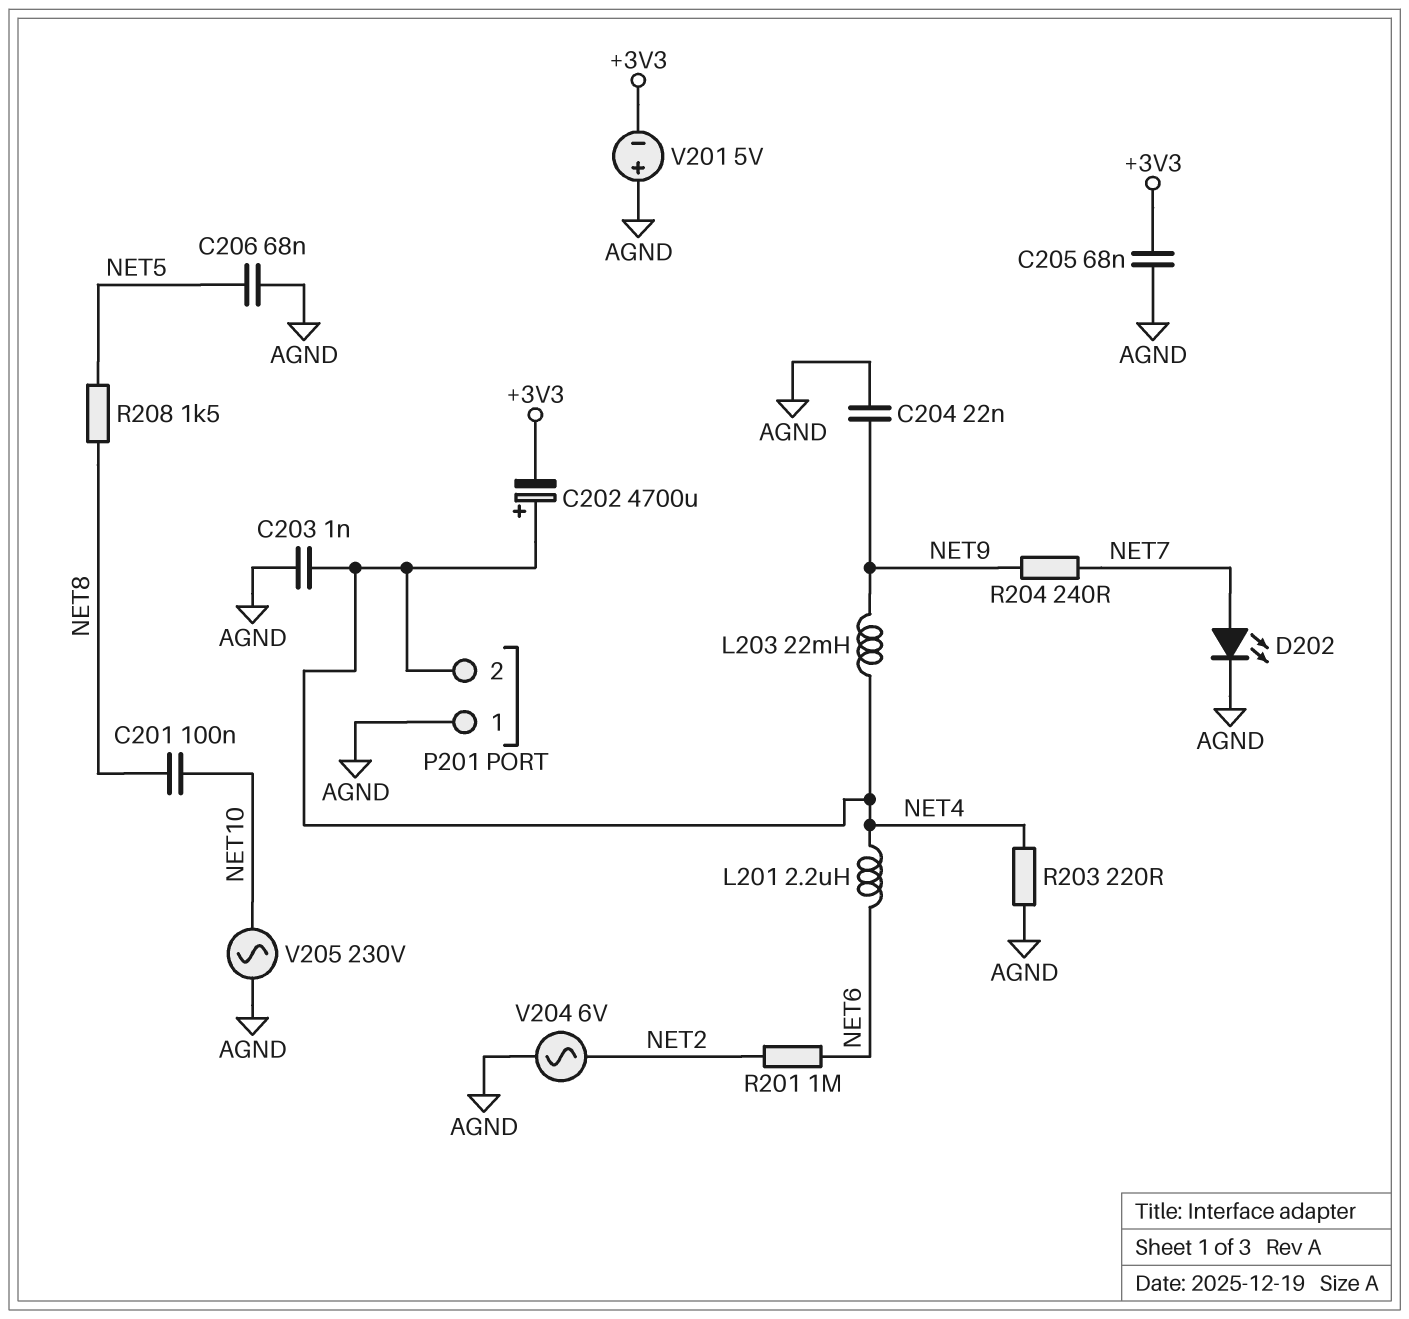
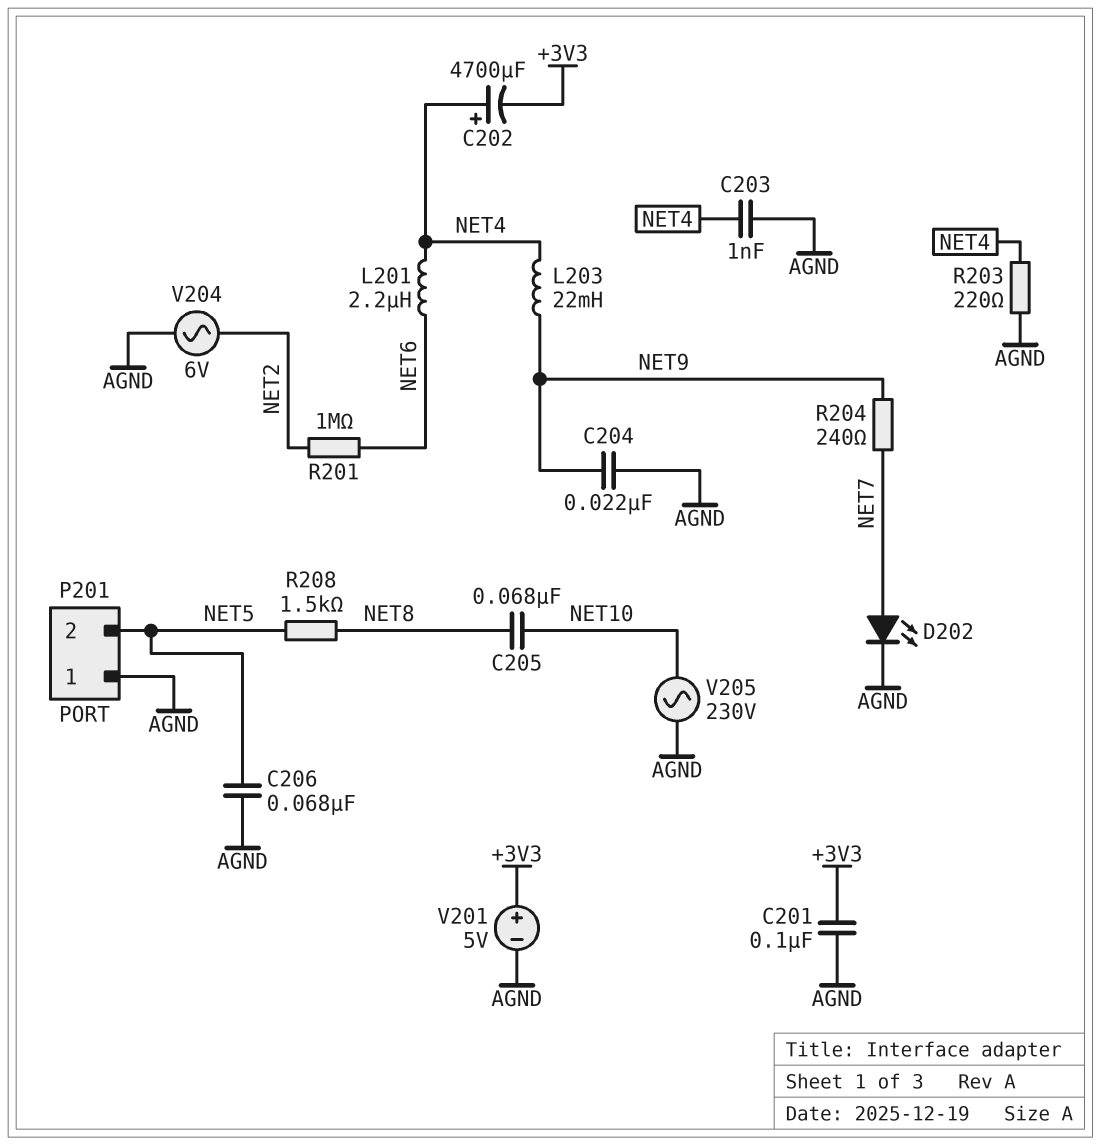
C201: 100nF (NET8, NET10) -> 100nF (+3V3, AGND)
C205: 68nF (+3V3, AGND) -> 68nF (NET8, NET10)
P201 pin 2: NET4 -> NET5
V201: 5V (plus AGND, minus +3V3) -> 5V (plus +3V3, minus AGND)

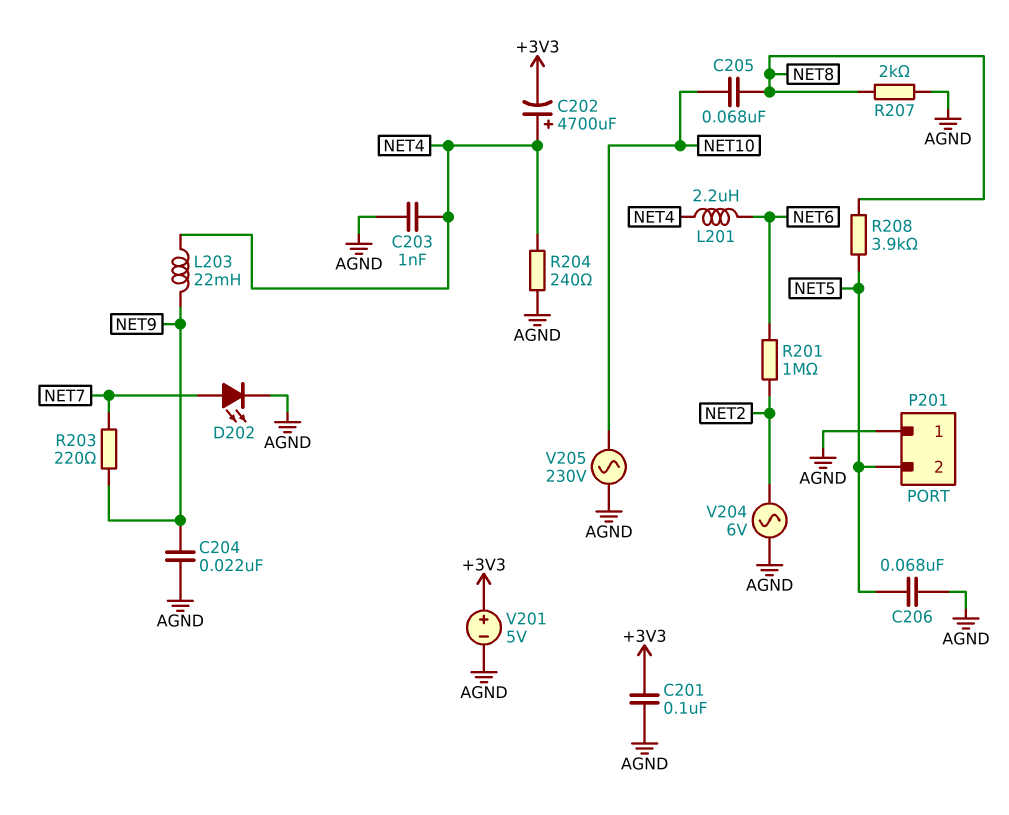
R203: 220 (AGND, NET4) -> 220 (NET7, NET9)
R204: 240 (NET7, NET9) -> 240 (AGND, NET4)
R207: none -> 2k (AGND, NET8)
R208: 1.5k (NET5, NET8) -> 3.9k (NET5, NET8)

